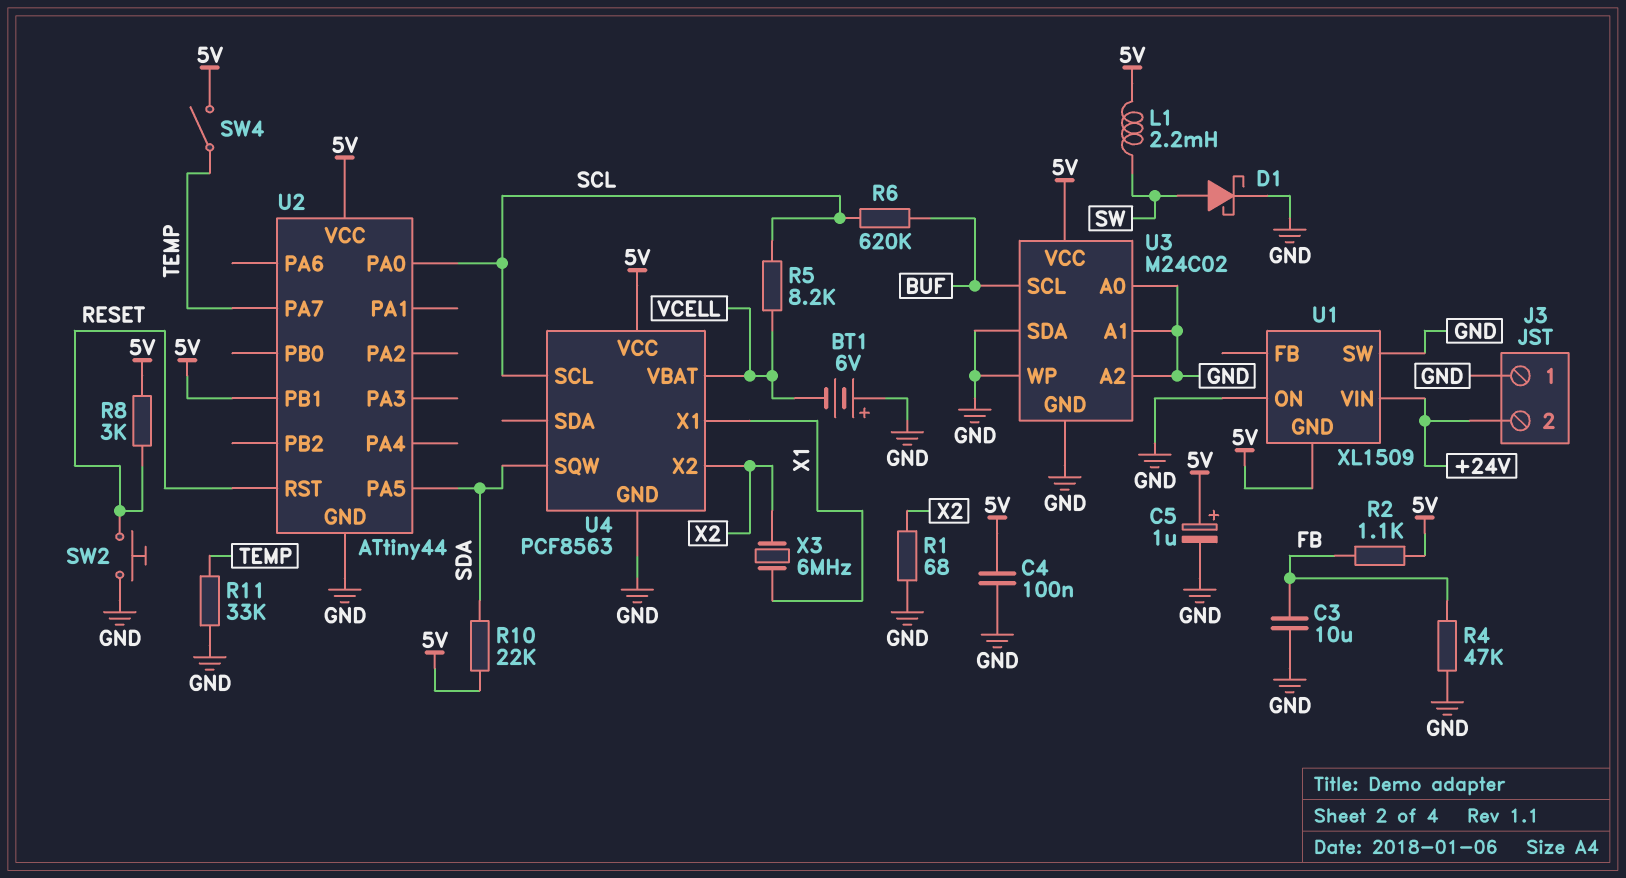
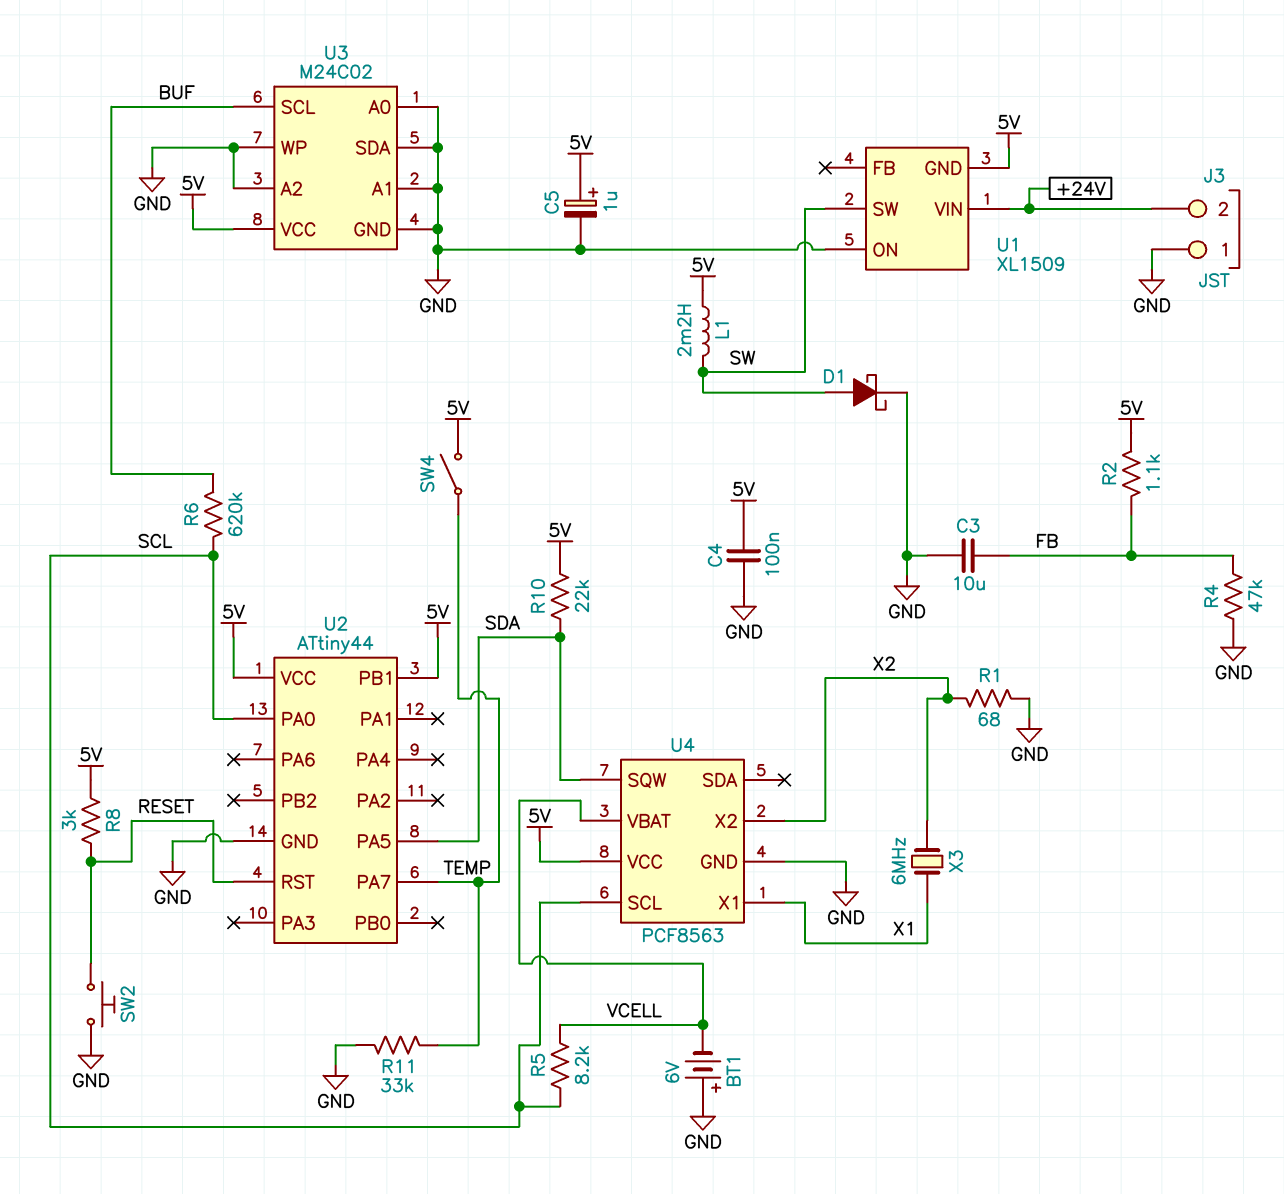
U1 pin SW: GND -> SW

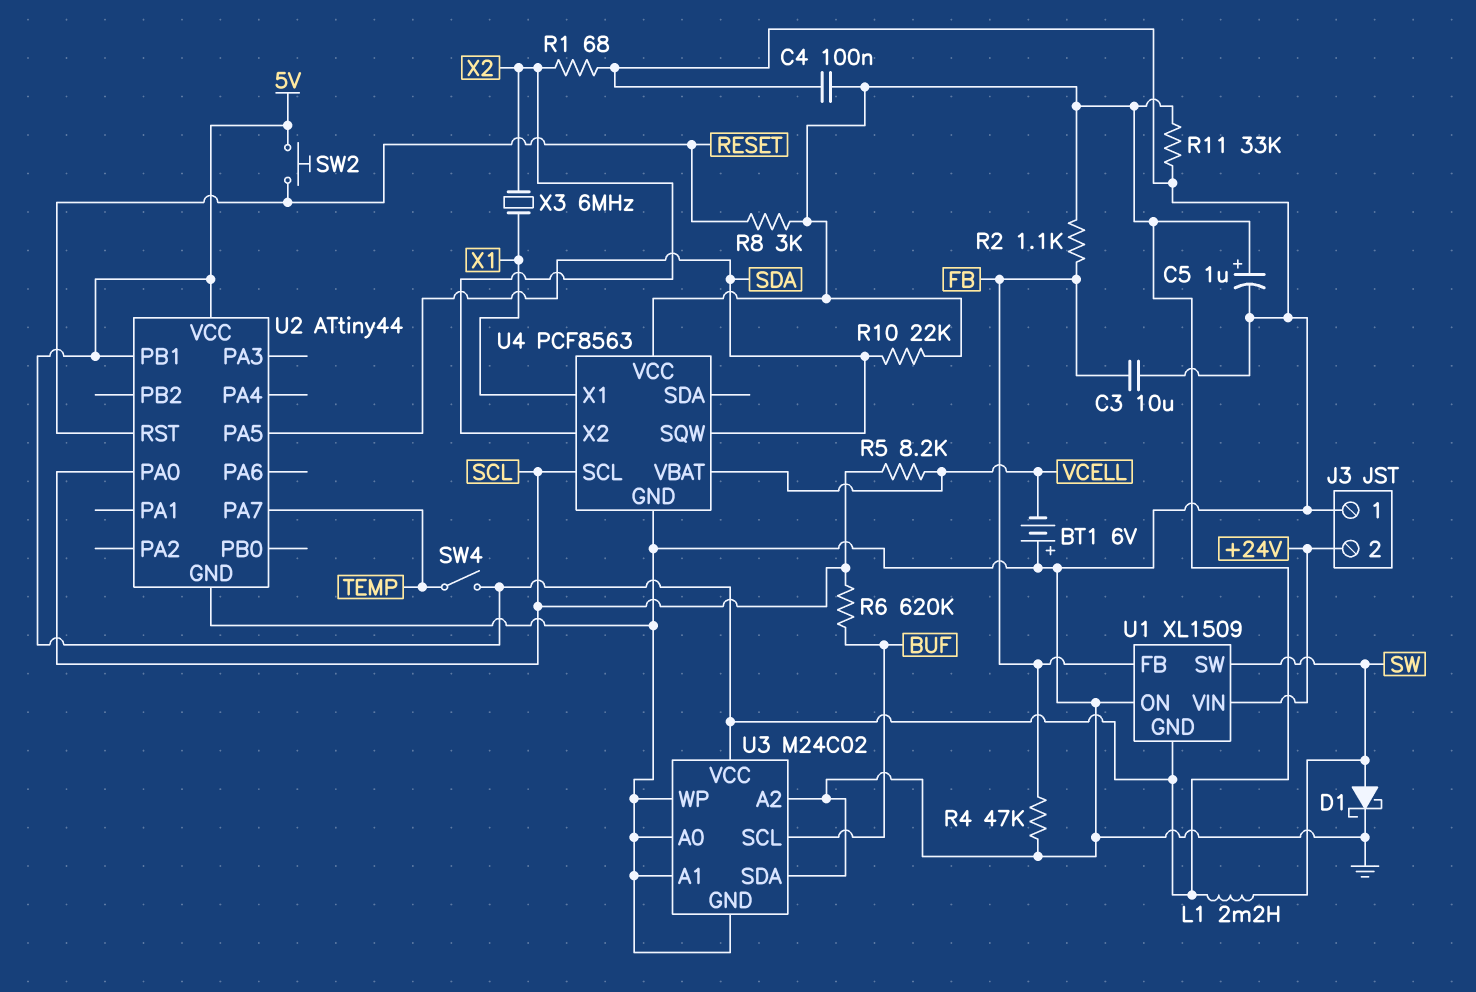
R11: 33k (GND, TEMP) -> 33k (5V, GND)
SW2: button (GND, RESET) -> button (5V, RESET)
U1 pin FB: none -> FB

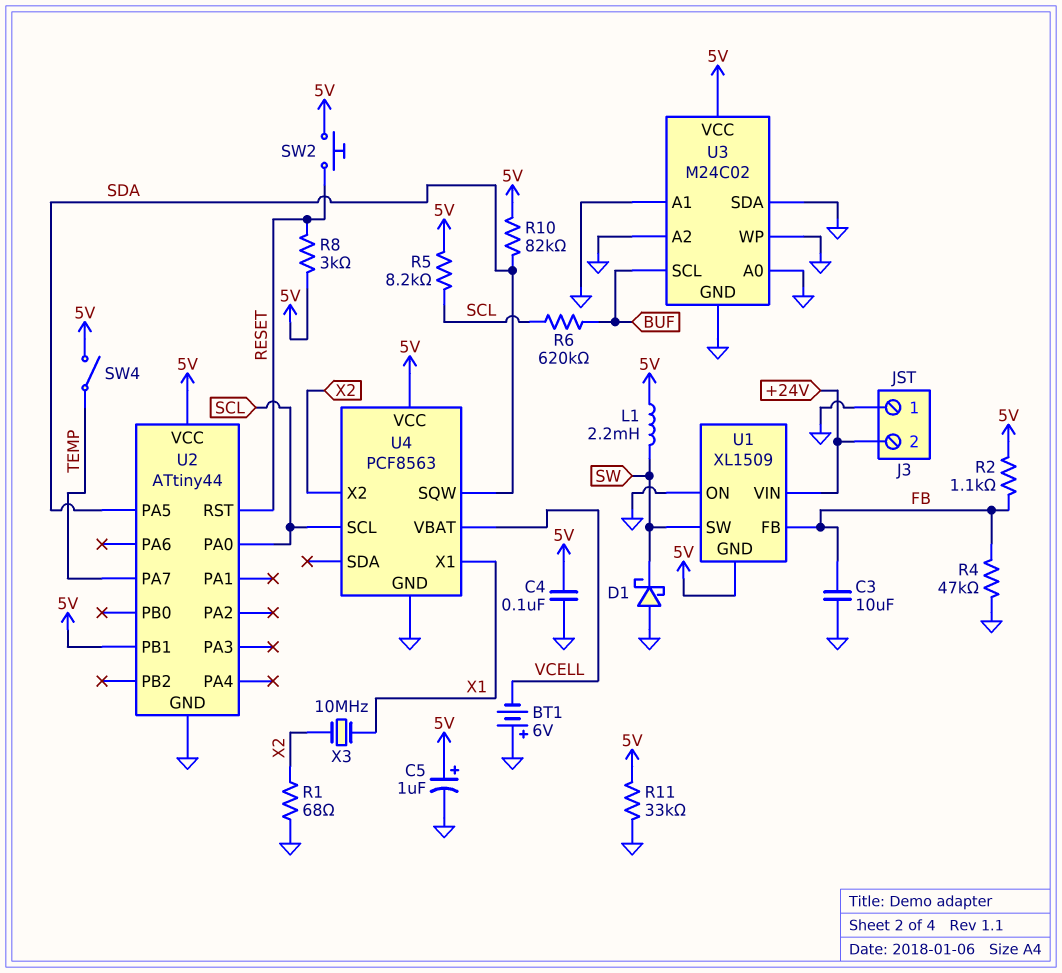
D1: schottky (A SW, K GND) -> schottky (A GND, K SW)
R5: 8.2k (SCL, VCELL) -> 8.2k (5V, SCL)
R10: 22k (5V, SDA) -> 82k (5V, SDA)
X3: 6MHz (X1, X2) -> 10MHz (X1, X2)

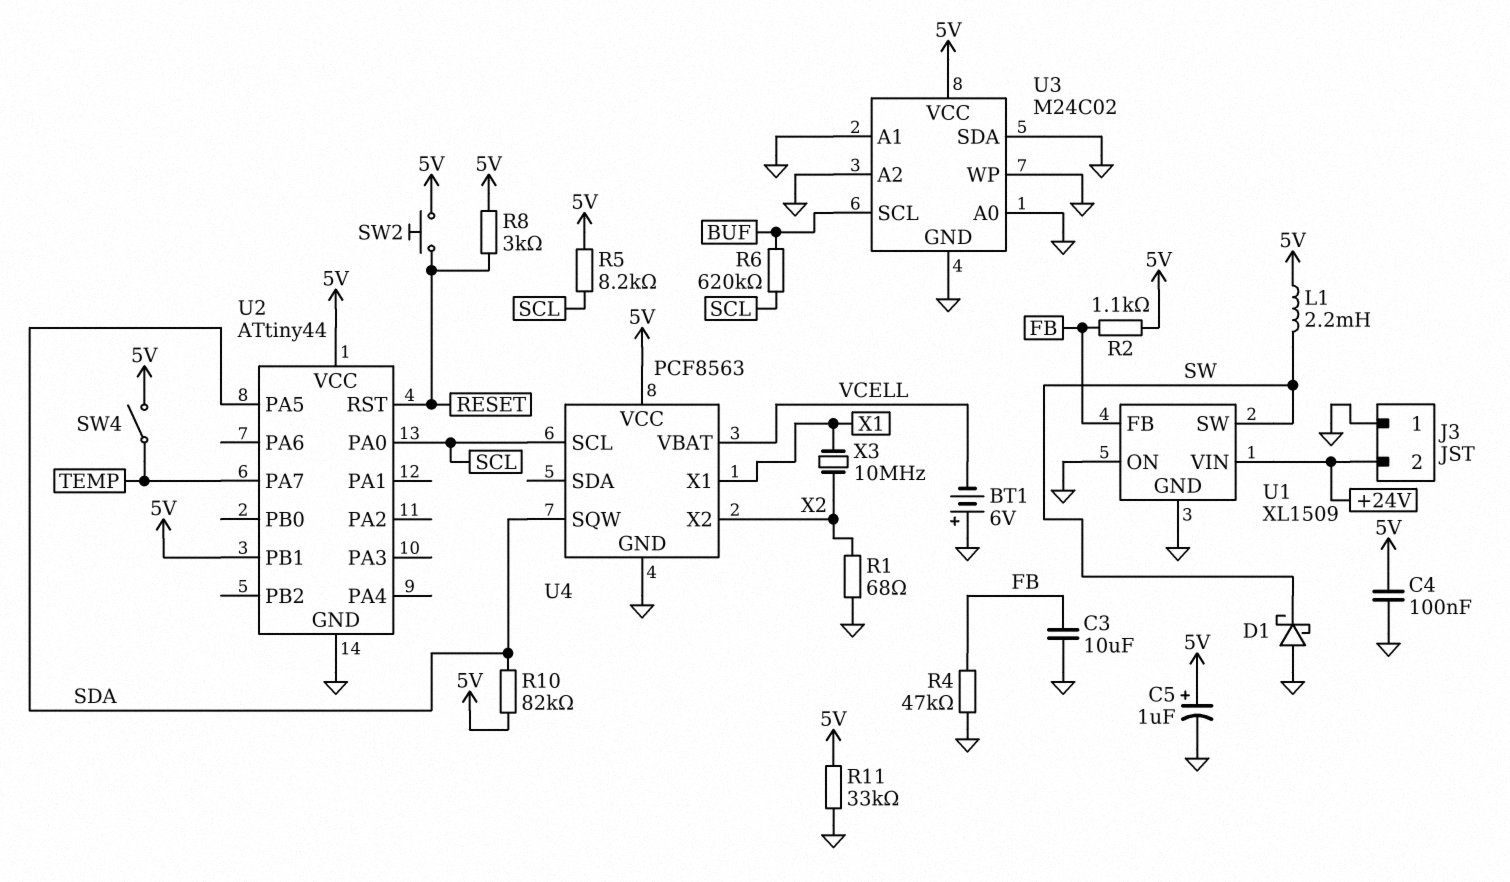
U1 pin GND: 5V -> GND

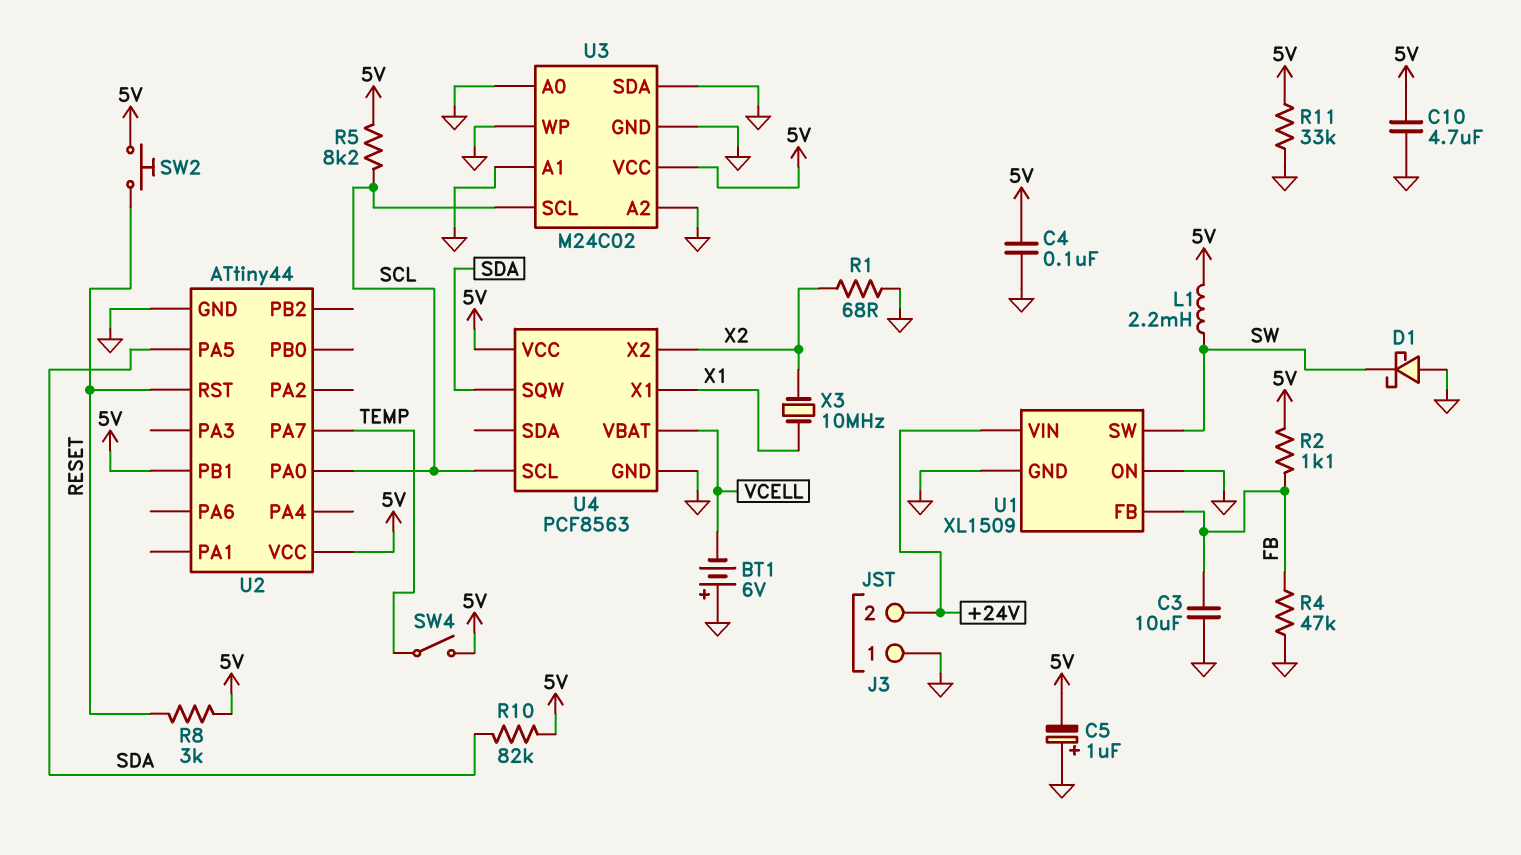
C5: 1uF (plus 5V, minus GND) -> 1uF (plus GND, minus 5V)
C10: none -> 4.7uF (5V, GND)
R6: 620k (BUF, SCL) -> none
U3 pin SCL: BUF -> SCL

